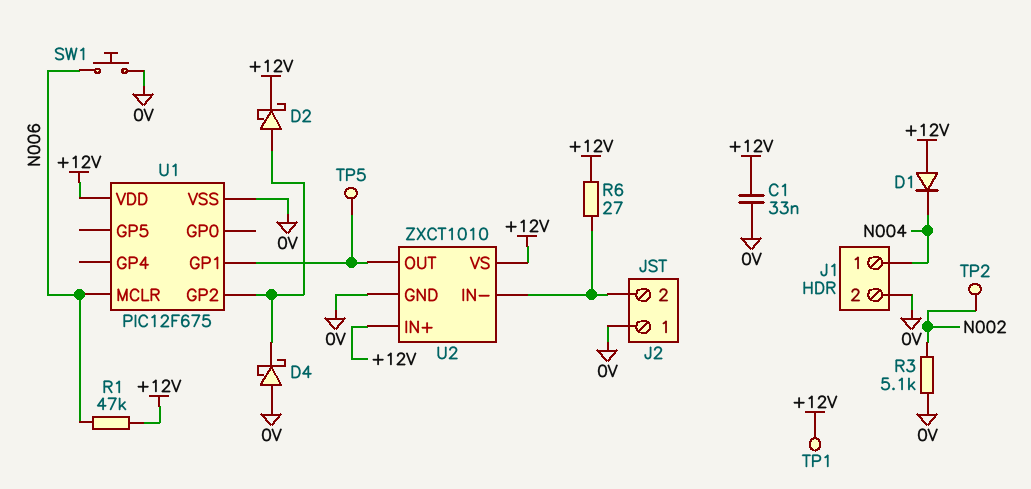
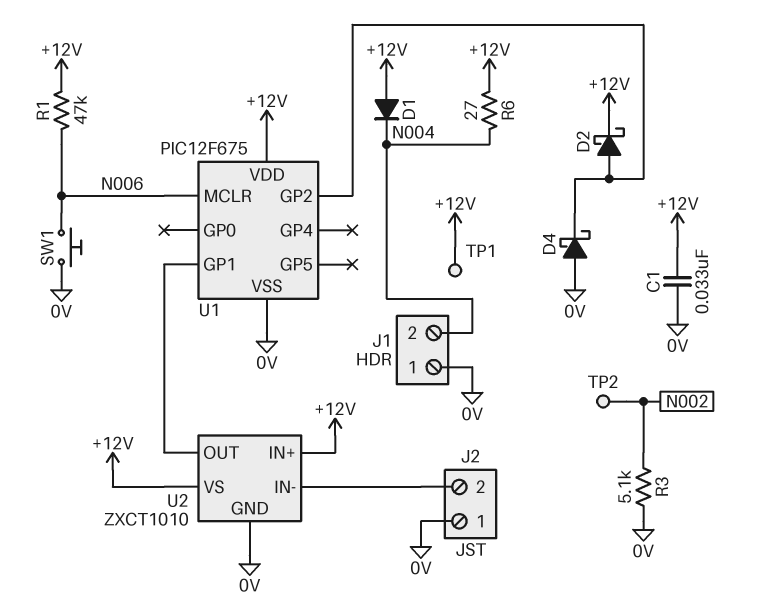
J1 pin 1: N004 -> 0V
J1 pin 2: 0V -> N004
R6: 27 (+12V, J2/2) -> 27 (+12V, N004)
TP5: test point (U1/GP1) -> none

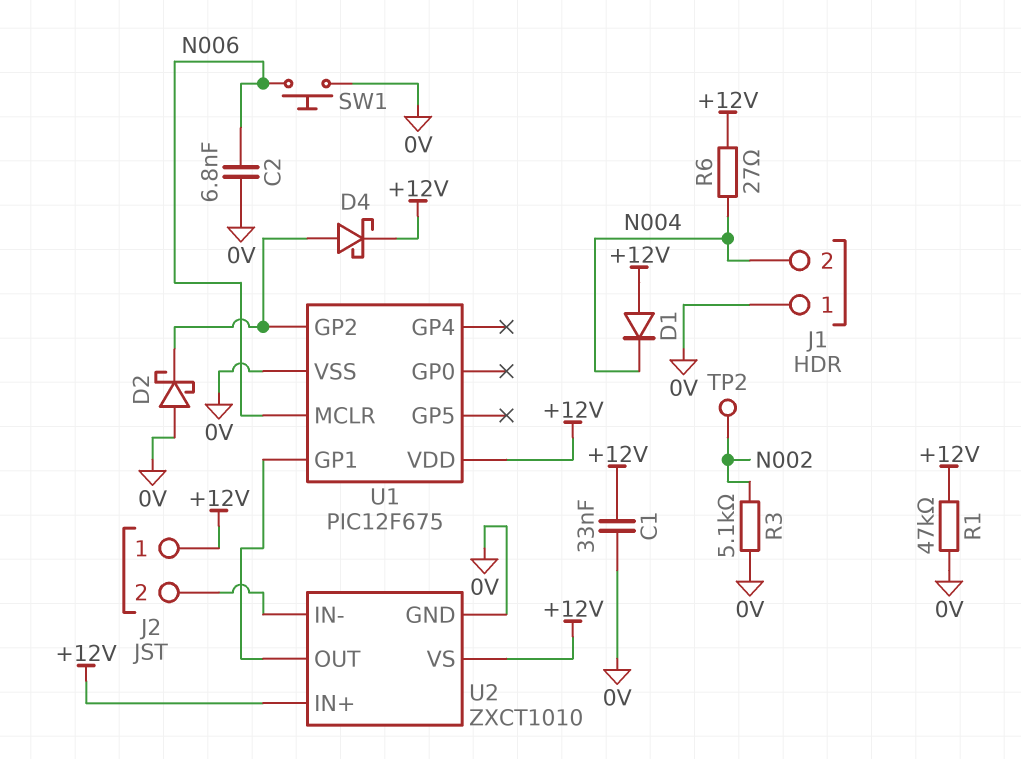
C2: none -> 6.8nF (0V, N006)
D2: schottky (A U1/GP2, K +12V) -> schottky (A 0V, K U1/GP2)
D4: schottky (A 0V, K U1/GP2) -> schottky (A U1/GP2, K +12V)
J2 pin 1: 0V -> +12V
R1: 47k (+12V, N006) -> 47k (+12V, 0V)
TP1: test point (+12V) -> none

